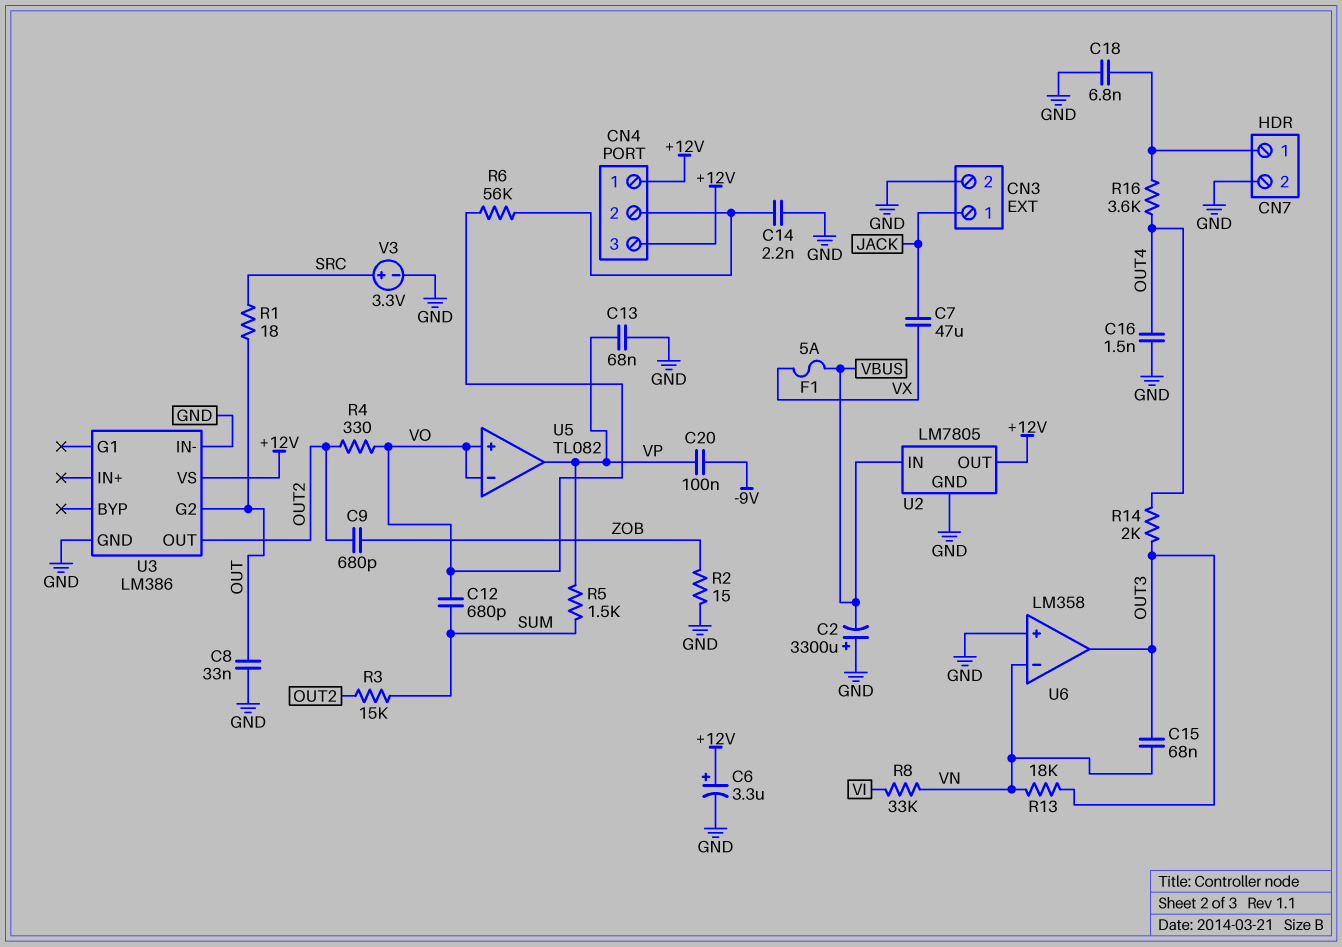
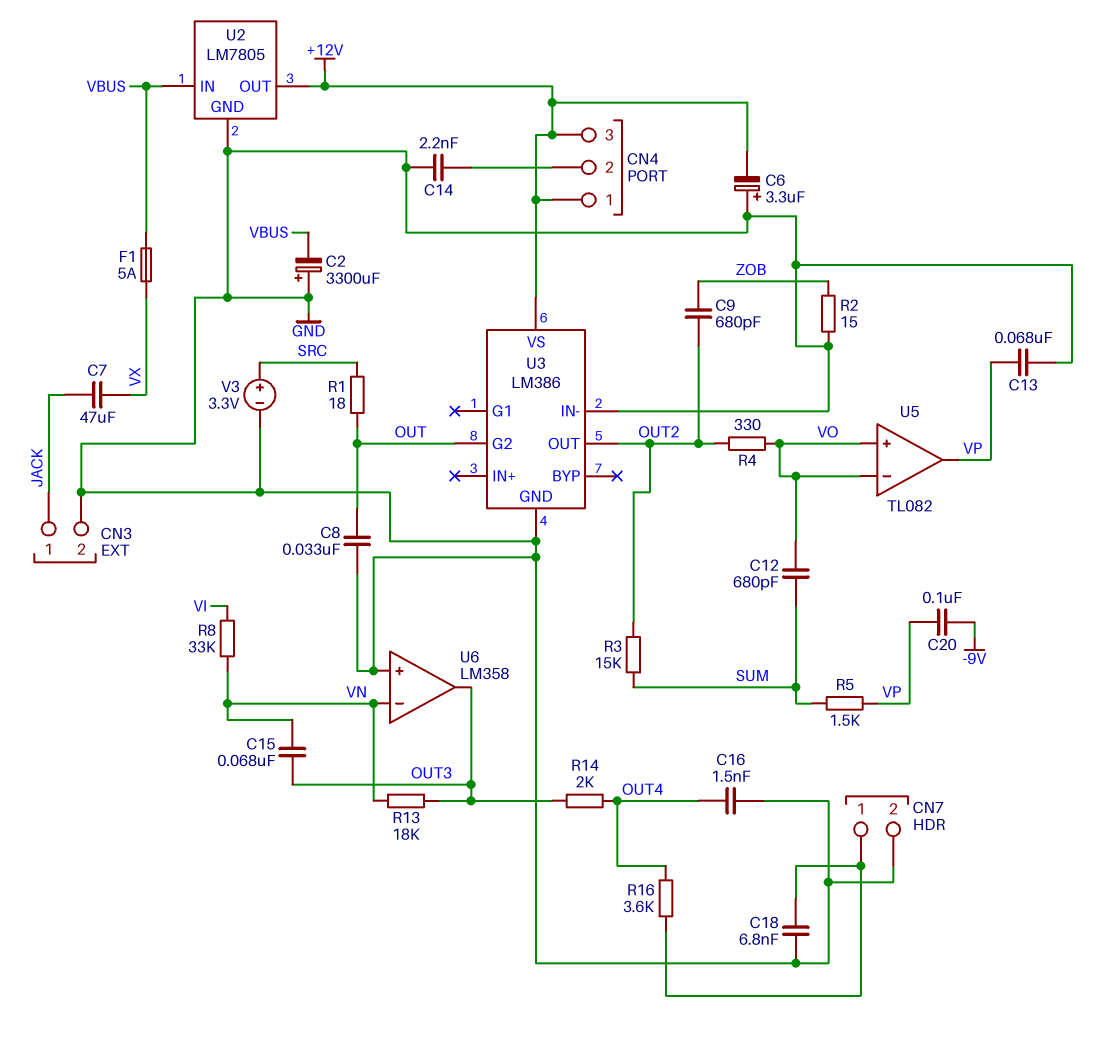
C6: 3.3uF (plus +12V, minus GND) -> 3.3uF (plus GND, minus +12V)
R6: 56k (CN4/2, VO) -> none

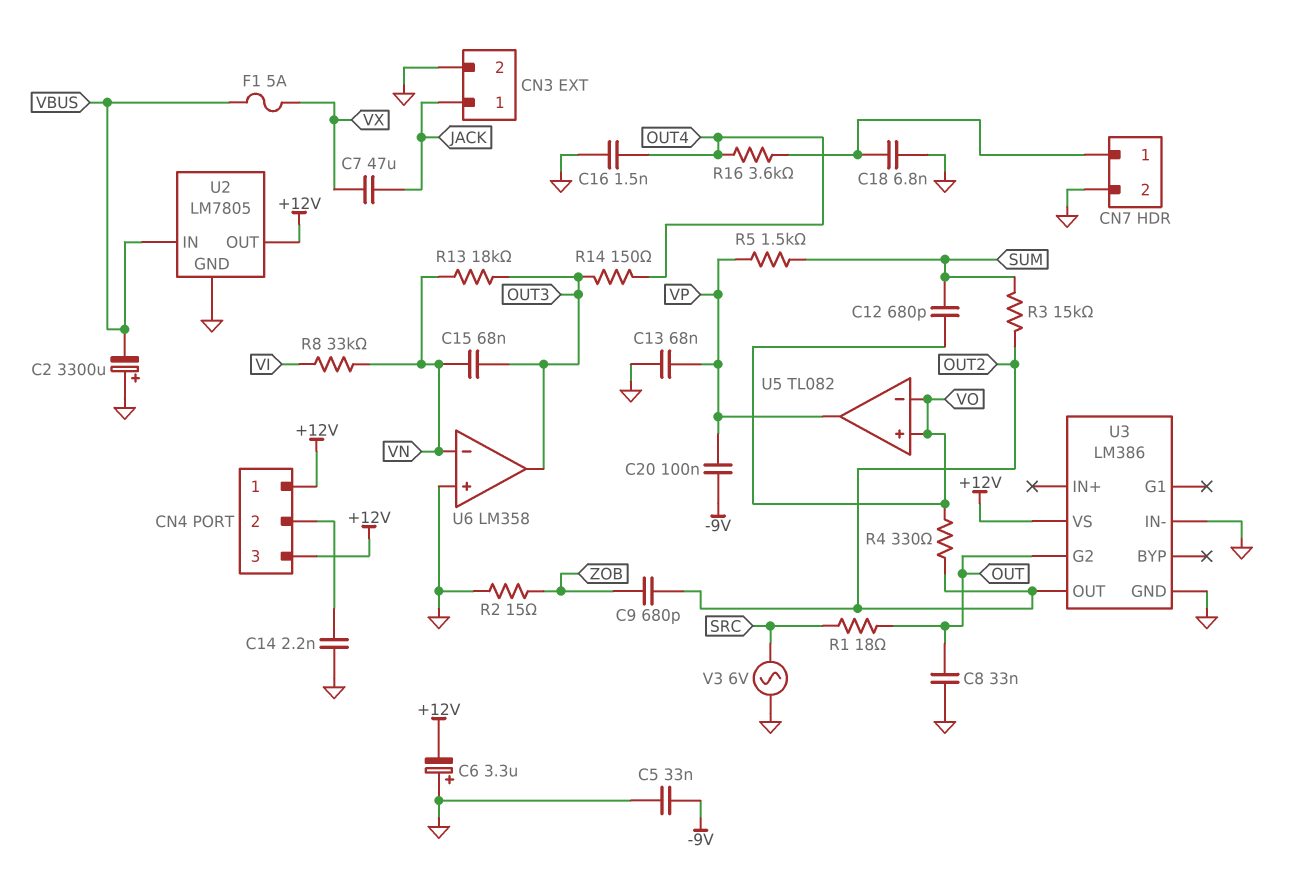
C5: none -> 33nF (-9V, GND)
R14: 2k (OUT3, OUT4) -> 150 (OUT3, OUT4)
V3: 3.3V (plus SRC, minus GND) -> AC 6V (GND, SRC)

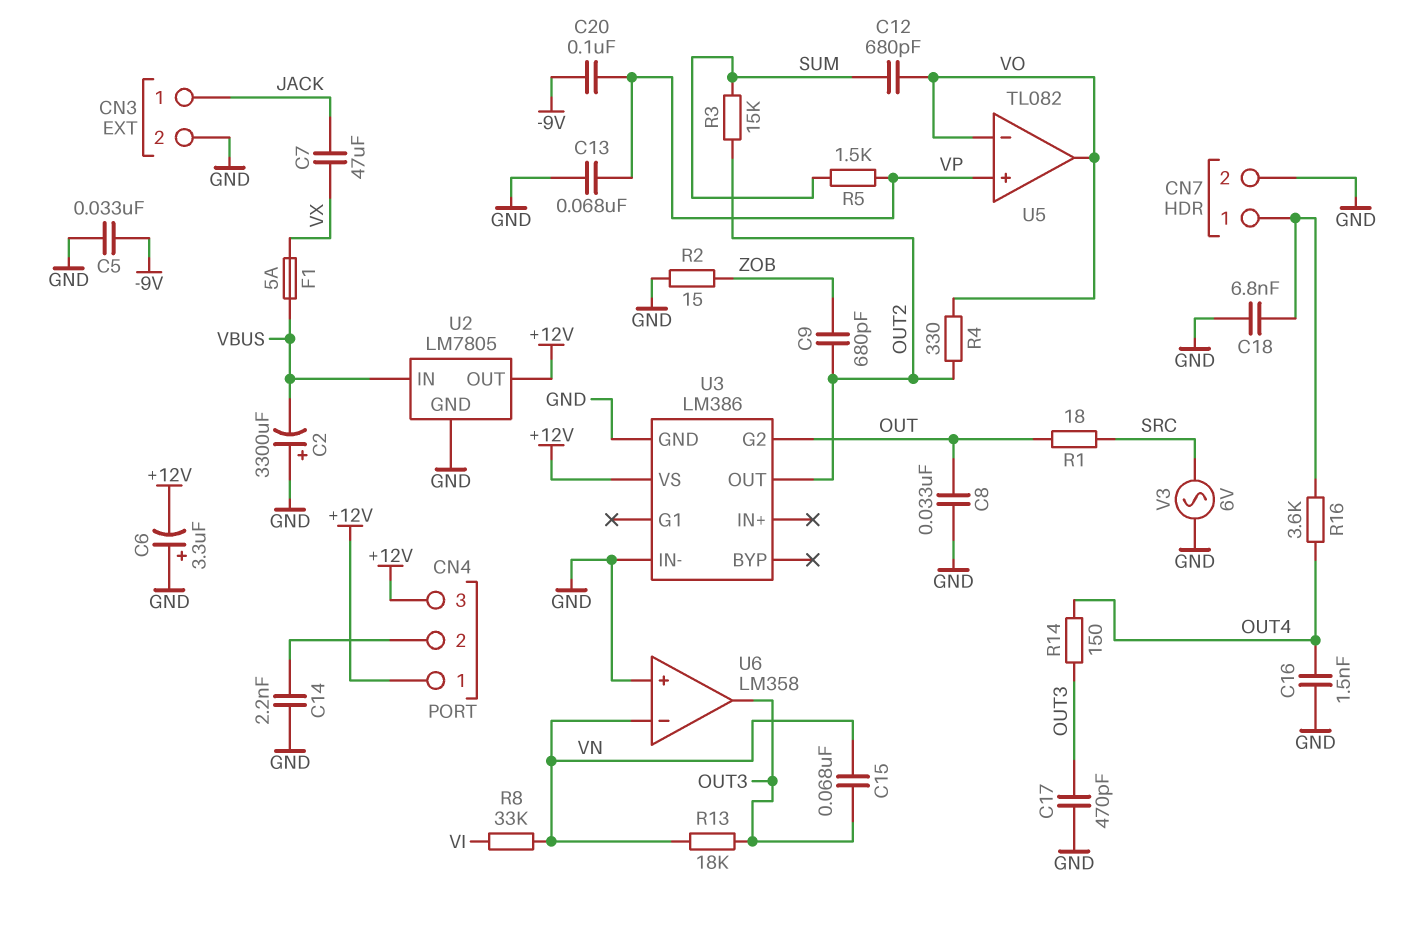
C17: none -> 470pF (GND, OUT3)
U5 pin in+: VO -> VP
U5 pin out: VP -> VO

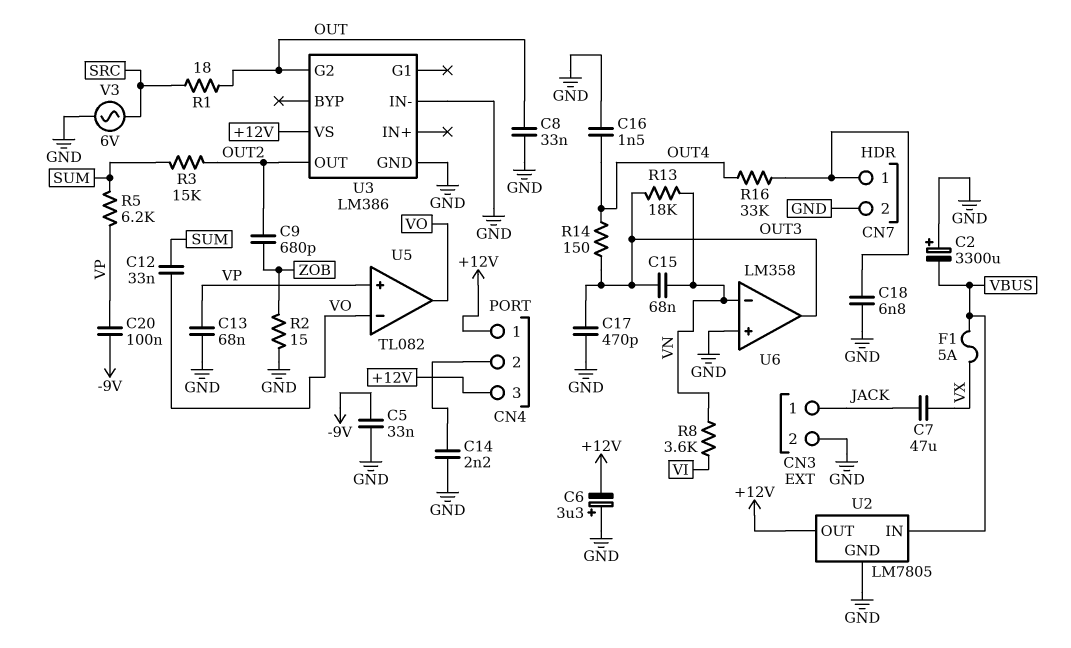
C12: 680pF (SUM, VO) -> 33nF (SUM, VO)
R4: 330 (OUT2, VO) -> none
R5: 1.5k (SUM, VP) -> 6.2k (SUM, VP)
R8: 33k (VI, VN) -> 3.6k (VI, VN)
R16: 3.6k (CN7/1, OUT4) -> 33k (CN7/1, OUT4)

